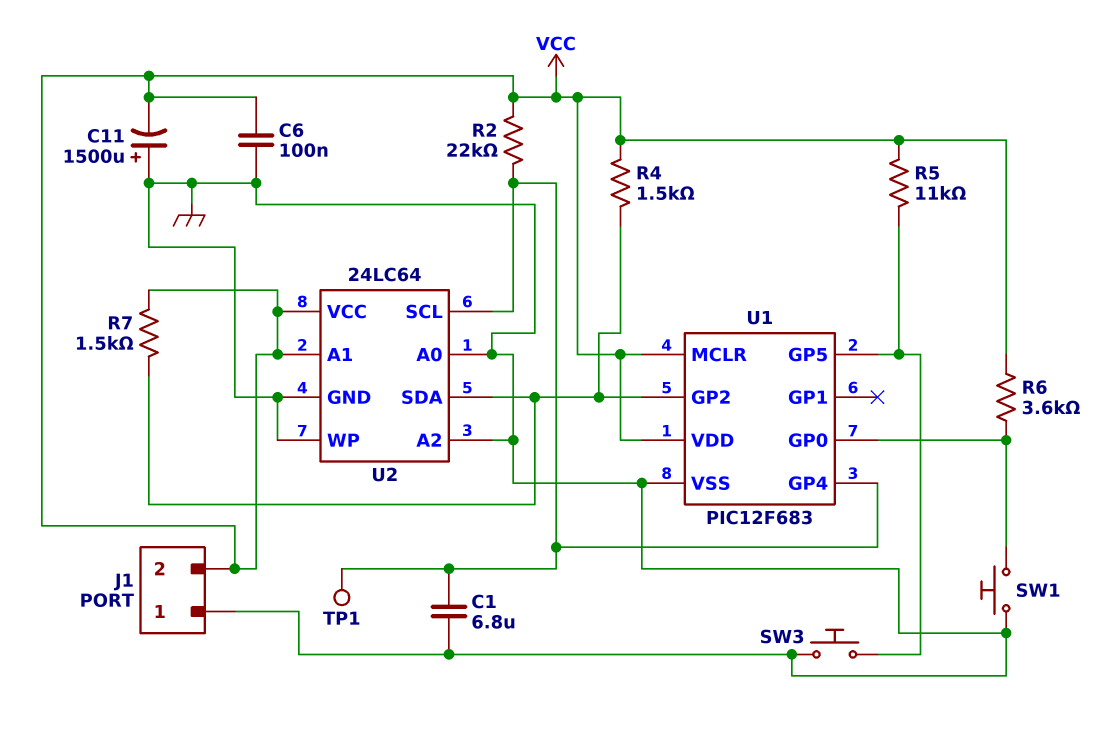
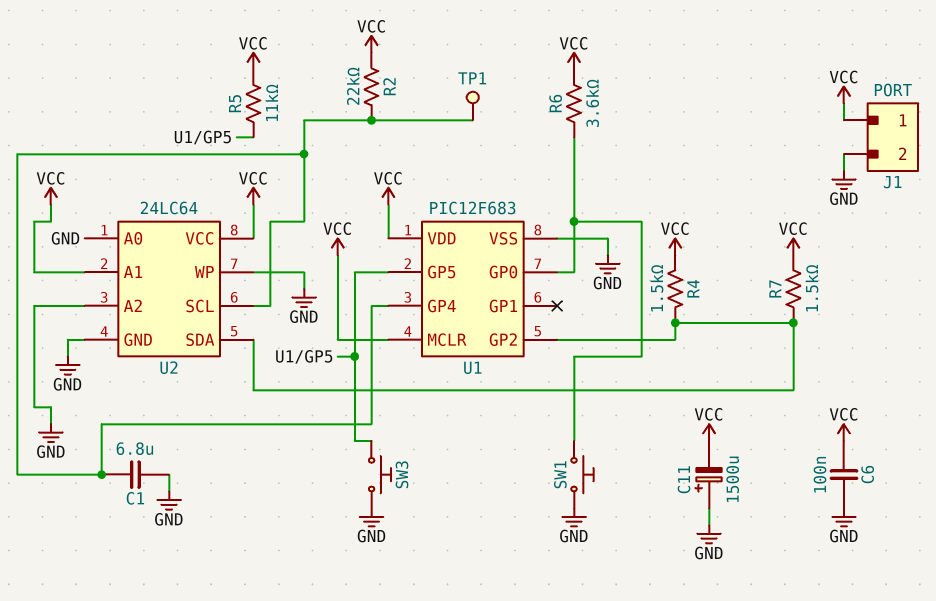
J1 pin 1: GND -> VCC
J1 pin 2: VCC -> GND

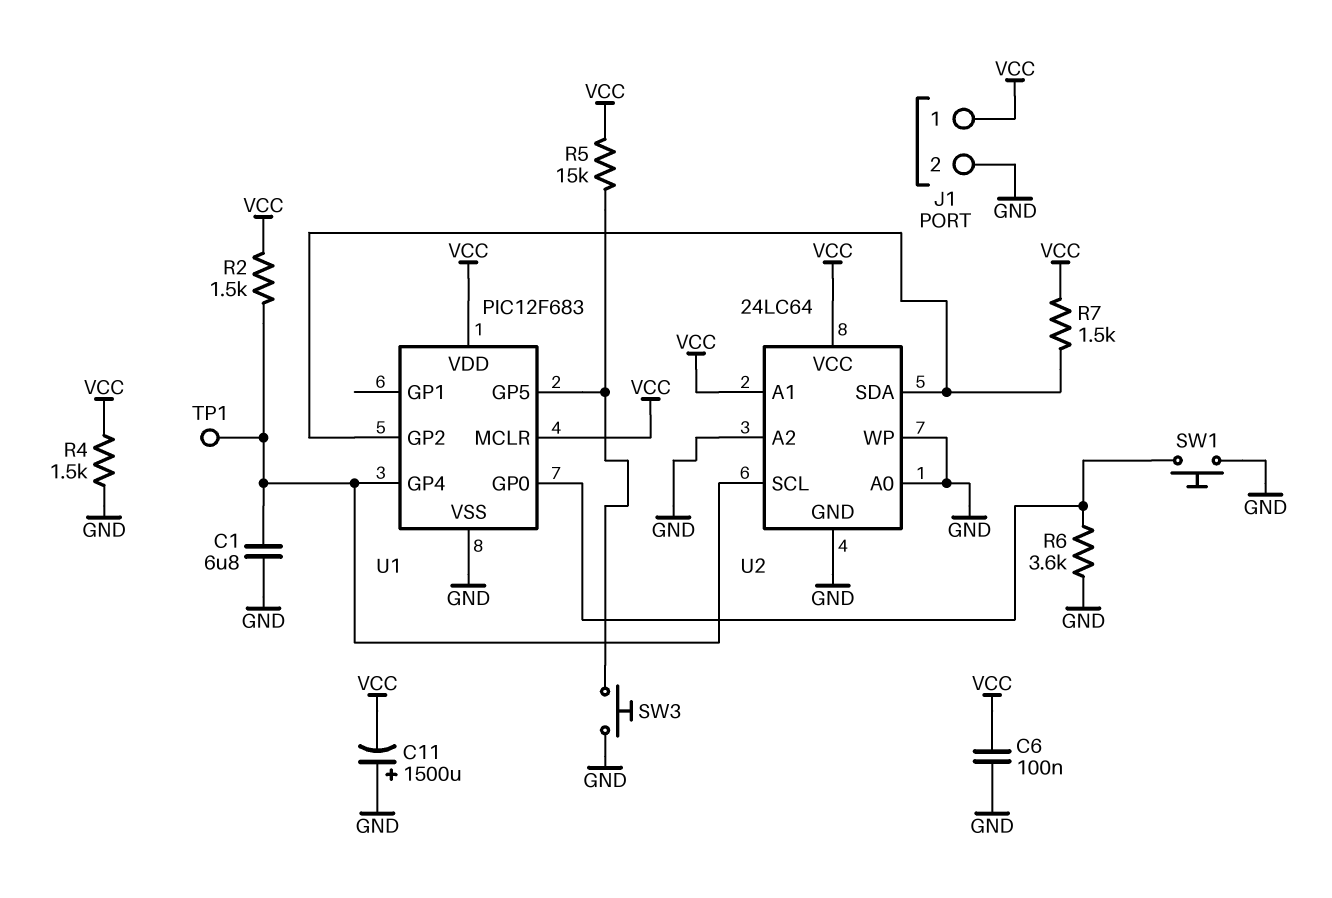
R2: 22k (U1/GP4, VCC) -> 1.5k (U1/GP4, VCC)
R4: 1.5k (U1/GP2, VCC) -> 1.5k (GND, VCC)
R5: 11k (U1/GP5, VCC) -> 15k (U1/GP5, VCC)
R6: 3.6k (U1/GP0, VCC) -> 3.6k (GND, U1/GP0)

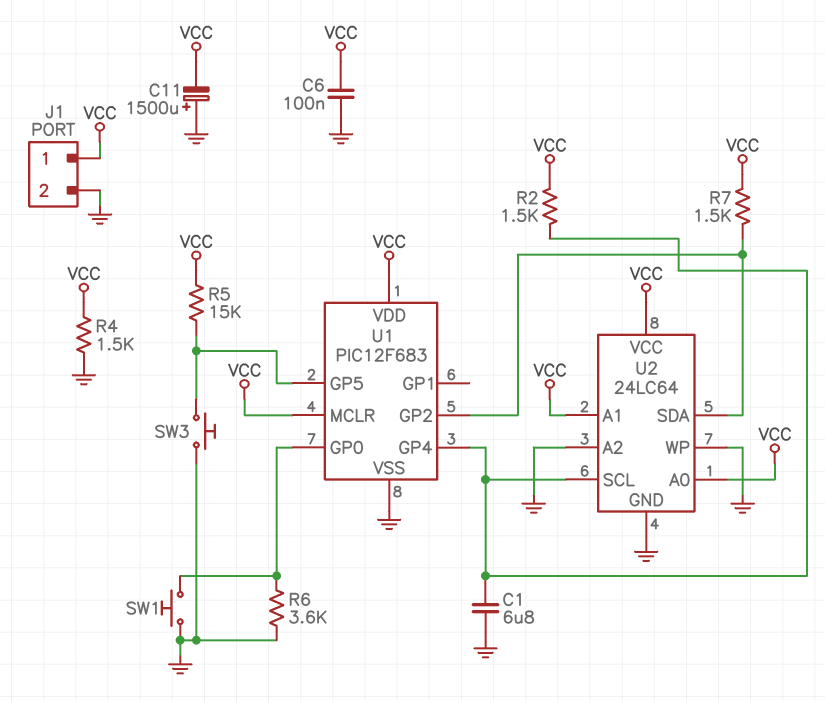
TP1: test point (U1/GP4) -> none
U2 pin A0: GND -> VCC

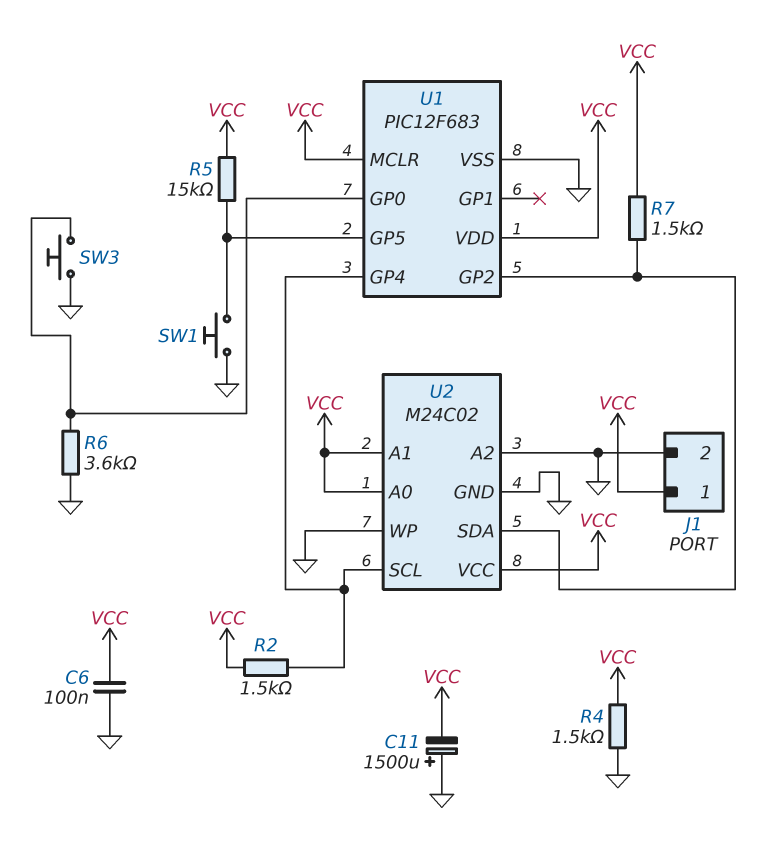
C1: 6.8uF (GND, U1/GP4) -> none
SW1: button (GND, U1/GP0) -> button (GND, U1/GP5)
SW3: button (GND, U1/GP5) -> button (GND, U1/GP0)
U2: 24LC64 -> M24C02

